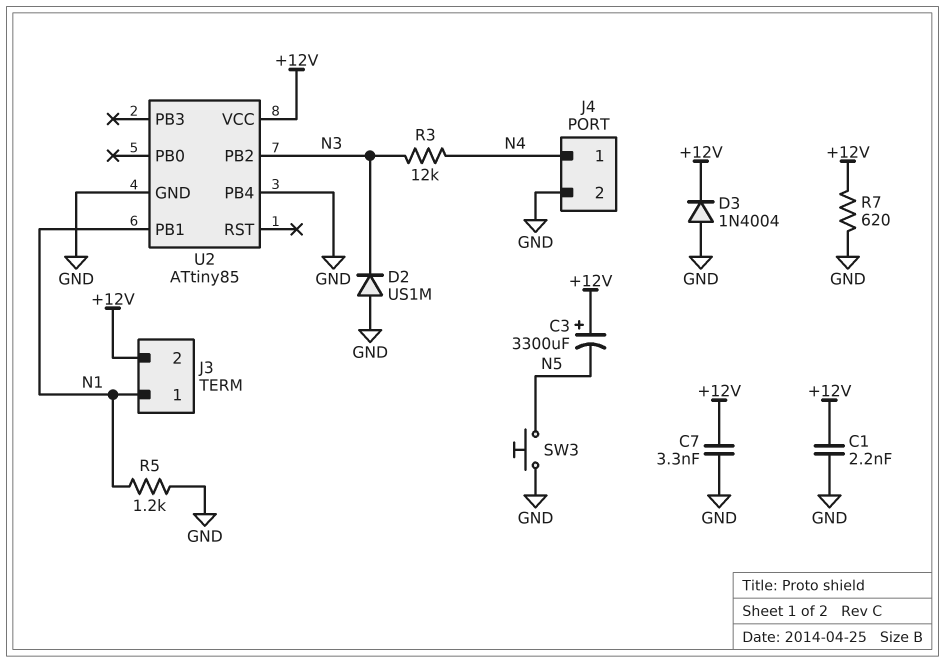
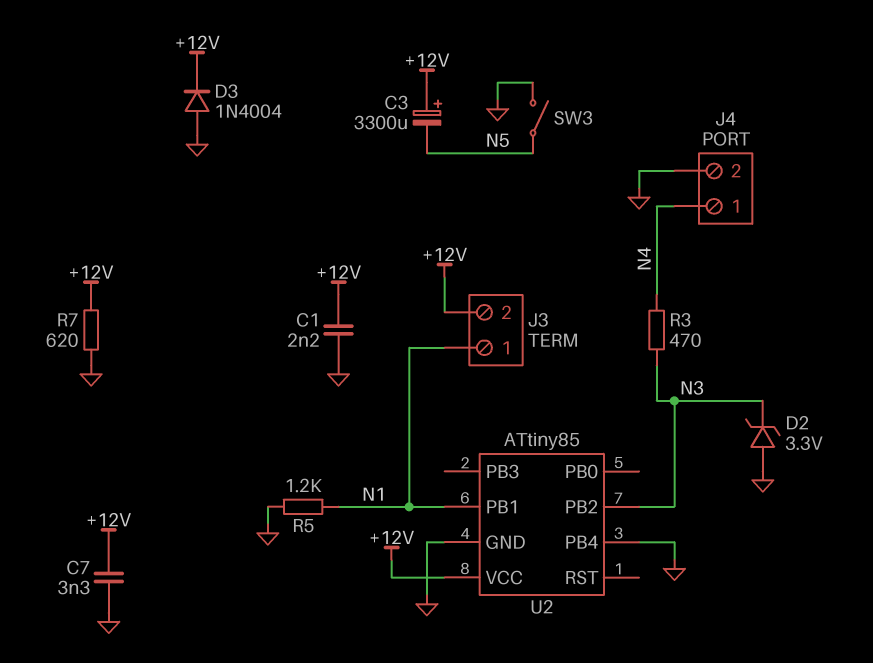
D2: diode US1M (A GND, K N3) -> zener 3.3V (A GND, K N3)
R3: 12k (N3, N4) -> 470 (N3, N4)
SW3: button (GND, N5) -> switch (GND, N5)

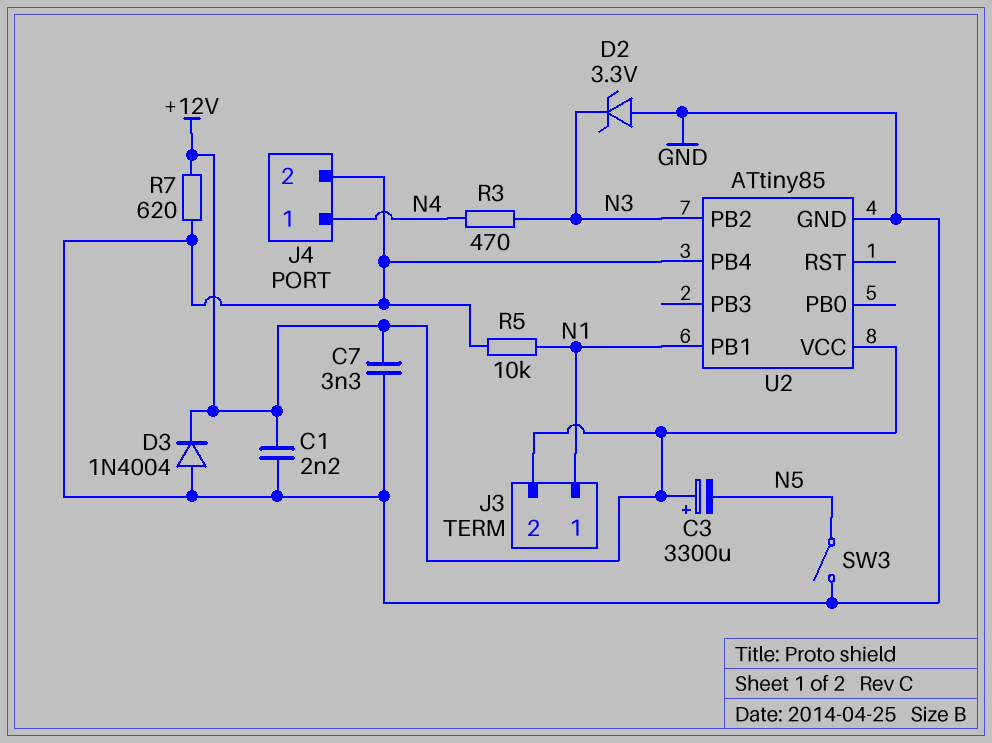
R5: 1.2k (GND, N1) -> 10k (GND, N1)

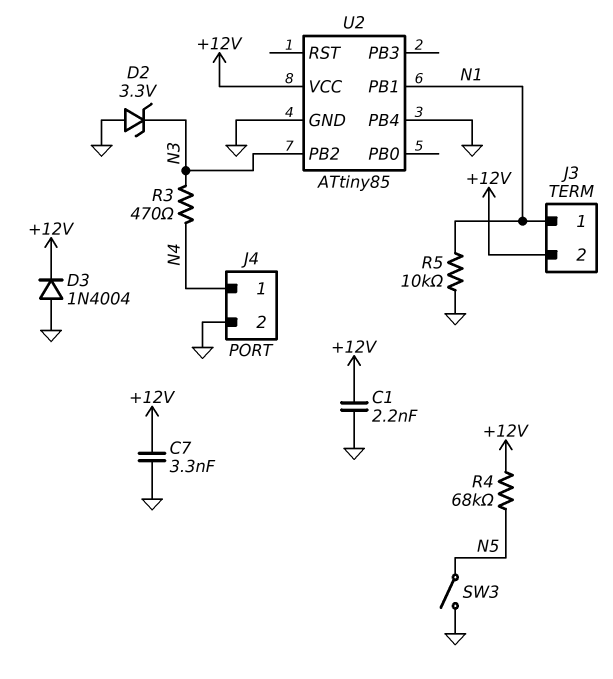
C3: 3300uF (plus +12V, minus N5) -> none
R4: none -> 68k (+12V, N5)
R7: 620 (+12V, GND) -> none

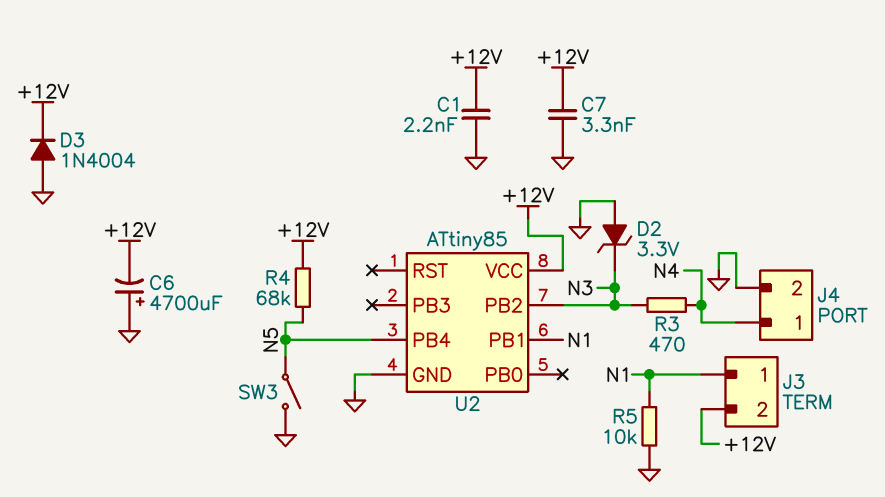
C6: none -> 4700uF (plus GND, minus +12V)
U2 pin PB4: GND -> N5

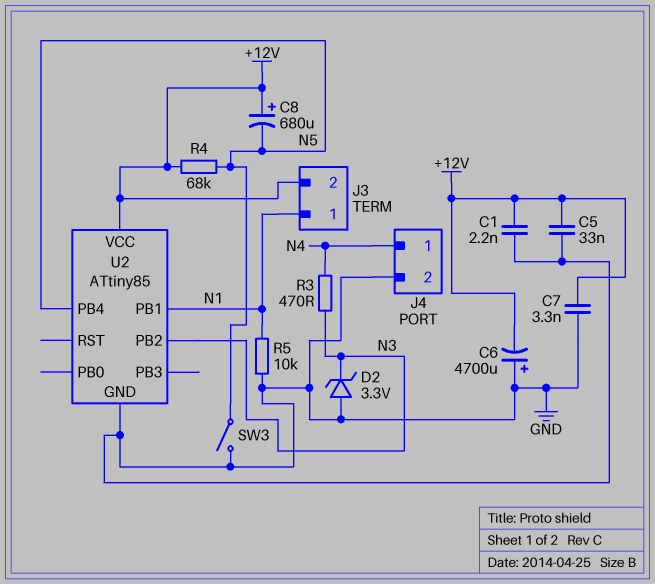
C5: none -> 33nF (+12V, GND)
C8: none -> 680uF (plus +12V, minus N5)
D3: diode 1N4004 (A GND, K +12V) -> none

